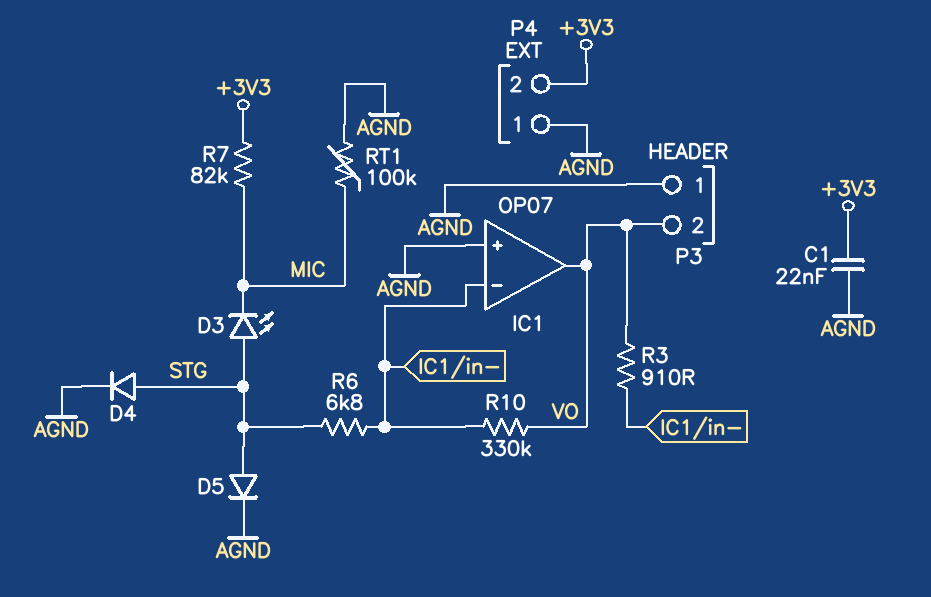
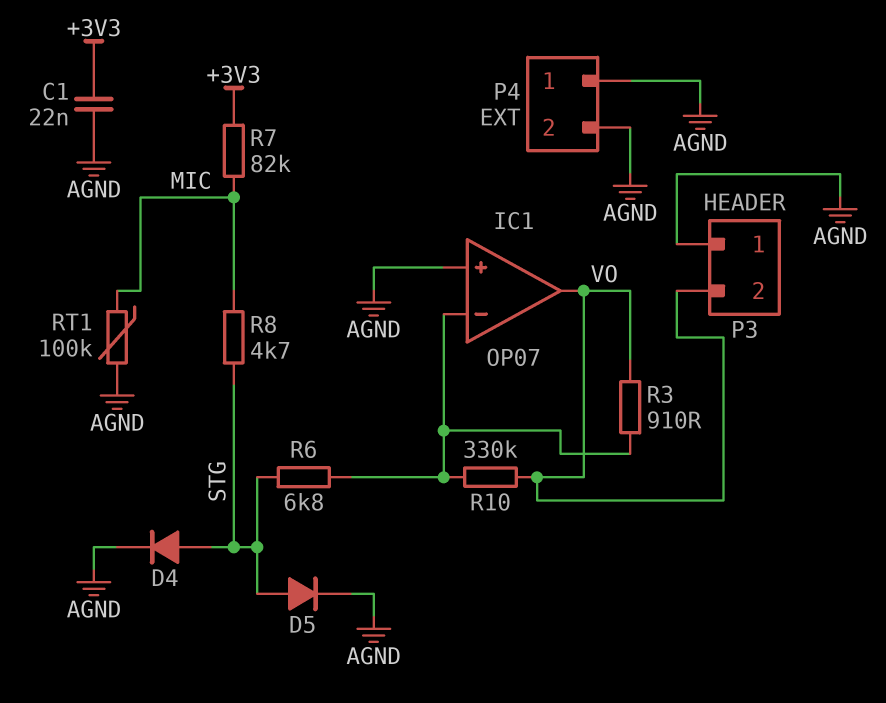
D3: LED (A STG, K MIC) -> none
P4 pin 2: +3V3 -> AGND
R8: none -> 4.7k (MIC, STG)

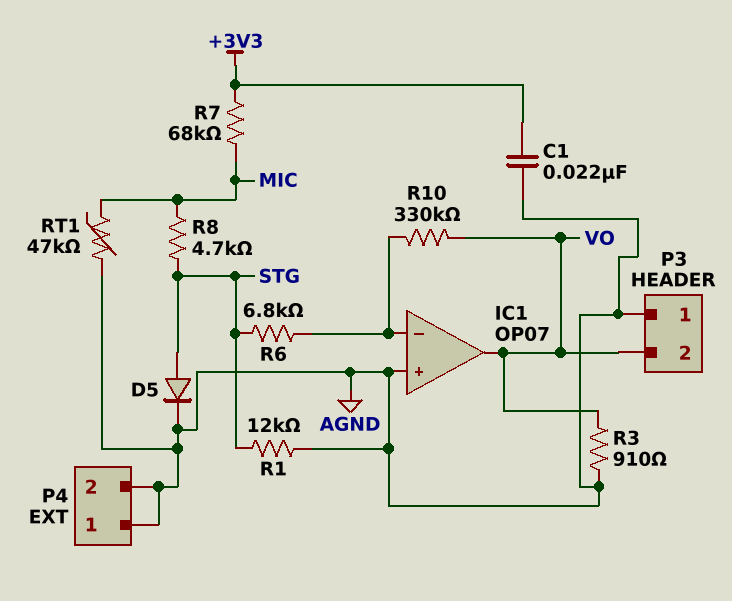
D4: diode (A STG, K AGND) -> none
R1: none -> 12k (AGND, STG)
R3: 910 (IC1/in-, VO) -> 910 (AGND, VO)
R7: 82k (+3V3, MIC) -> 68k (+3V3, MIC)
RT1: 100k (AGND, MIC) -> 47k (AGND, MIC)

